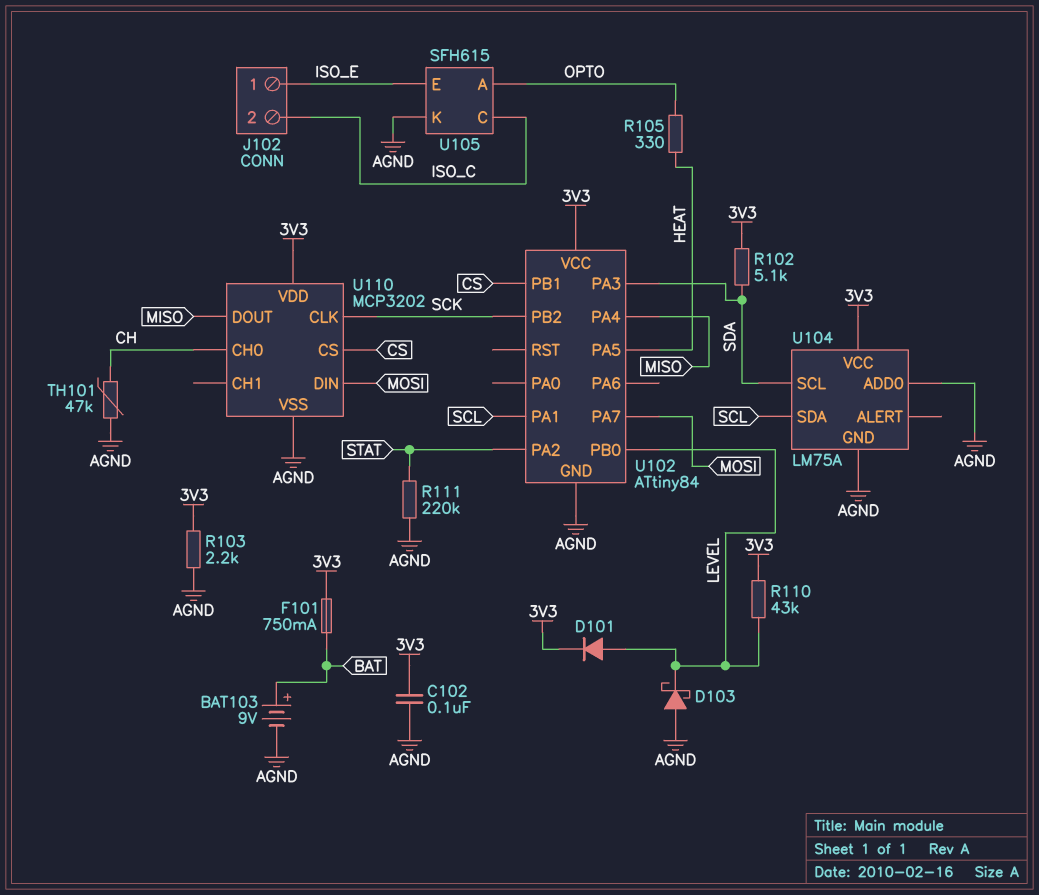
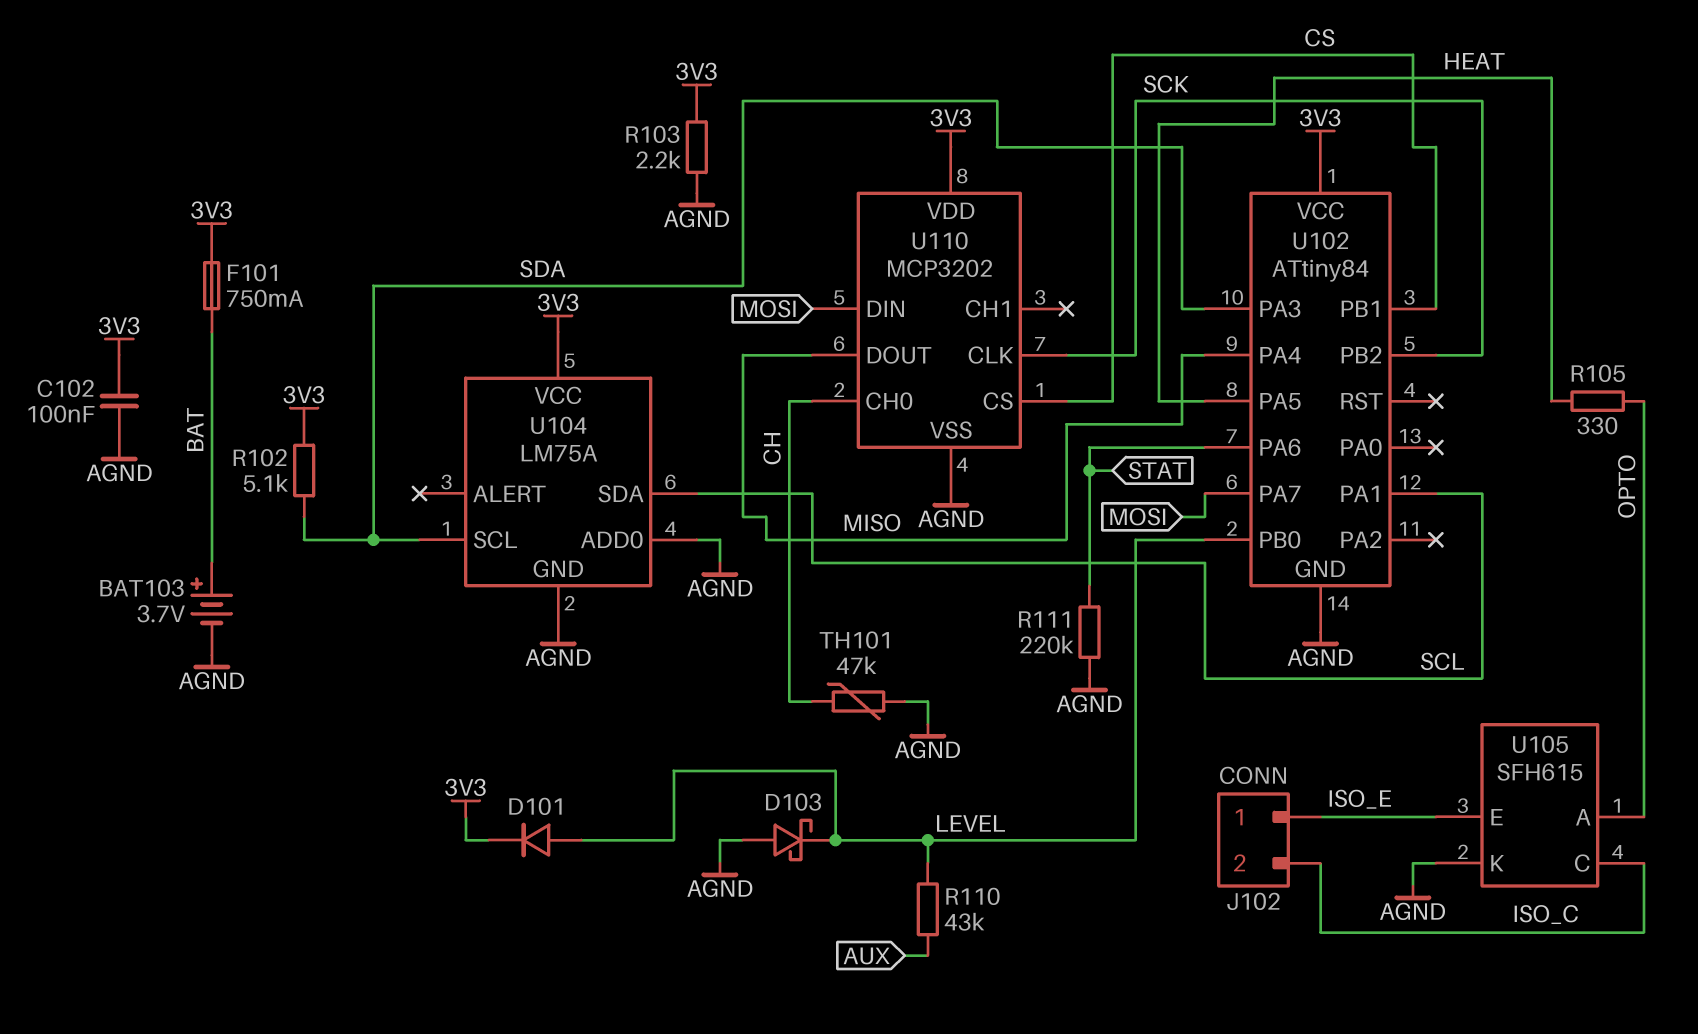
BAT103: 9V (plus BAT, minus AGND) -> 3.7V (plus BAT, minus AGND)
R110: 43k (3V3, LEVEL) -> 43k (AUX, LEVEL)
U102 pin PA2: STAT -> none
U102 pin PA6: none -> STAT

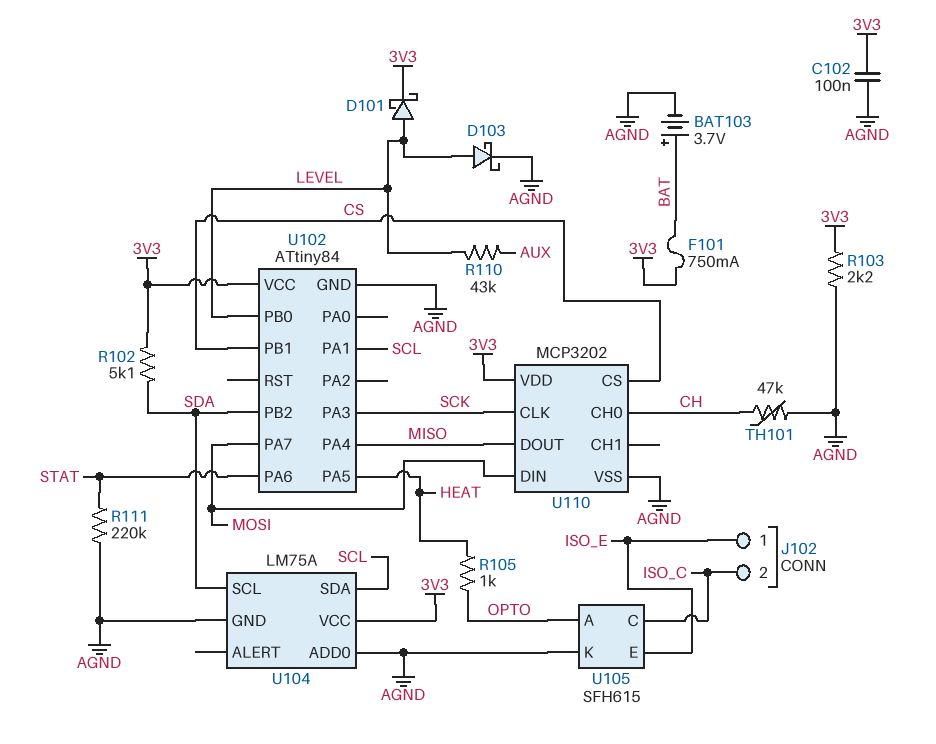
D101: diode (A LEVEL, K 3V3) -> schottky (A LEVEL, K 3V3)
D103: schottky (A AGND, K LEVEL) -> schottky (A LEVEL, K AGND)
R105: 330 (HEAT, OPTO) -> 1k (HEAT, OPTO)
U102 pin PA3: SDA -> SCK
U102 pin PB2: SCK -> SDA

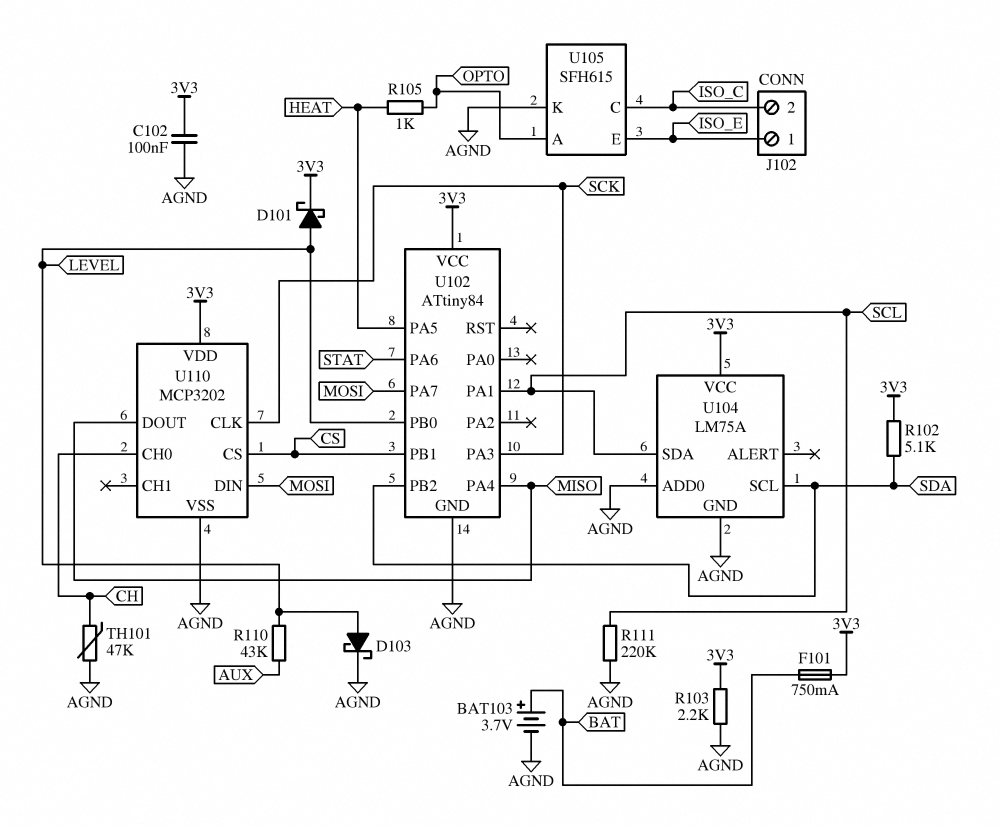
R111: 220k (AGND, STAT) -> 220k (AGND, SCL)

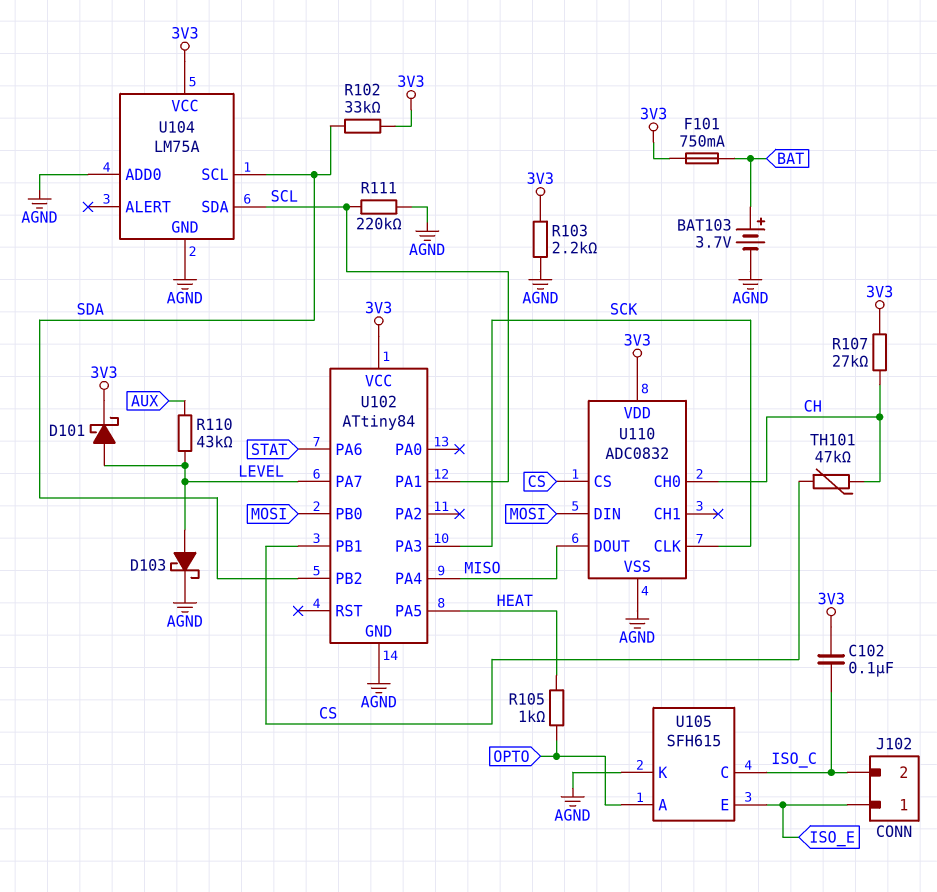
C102: 100nF (3V3, AGND) -> 100nF (3V3, ISO_C)
R102: 5.1k (3V3, SDA) -> 33k (3V3, SDA)
R107: none -> 27k (3V3, CH)
TH101: 47k (AGND, CH) -> 47k (CH, CS)
U102 pin PA7: MOSI -> LEVEL
U102 pin PB0: LEVEL -> MOSI
U110: MCP3202 -> ADC0832

